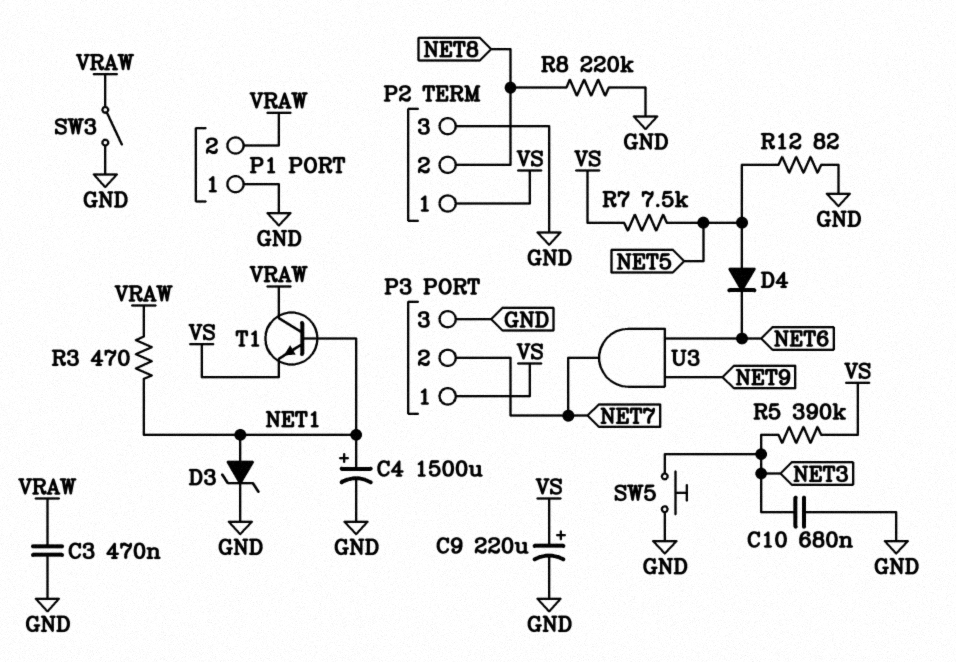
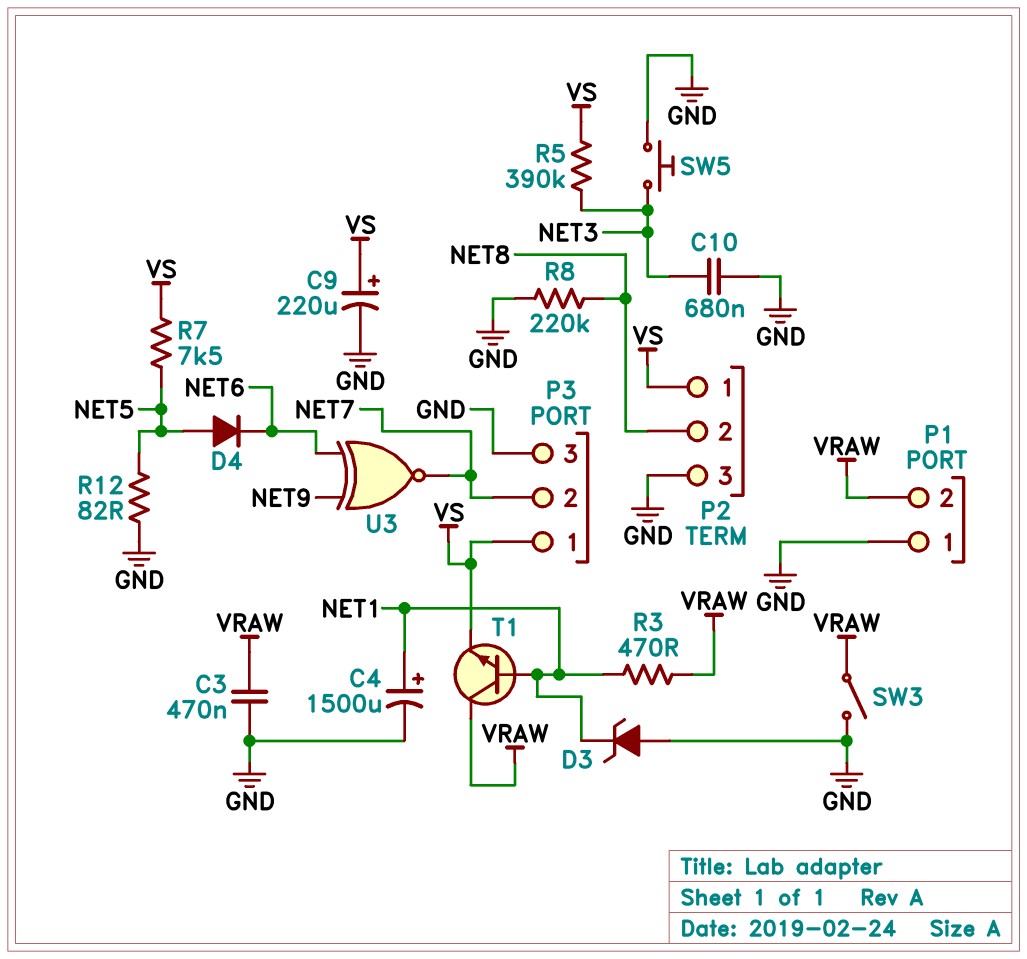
D3: zener (A NET1, K GND) -> zener (A GND, K NET1)
U3: AND (in NET6, in NET9, out NET7) -> XNOR (in NET6, in NET9, out NET7)

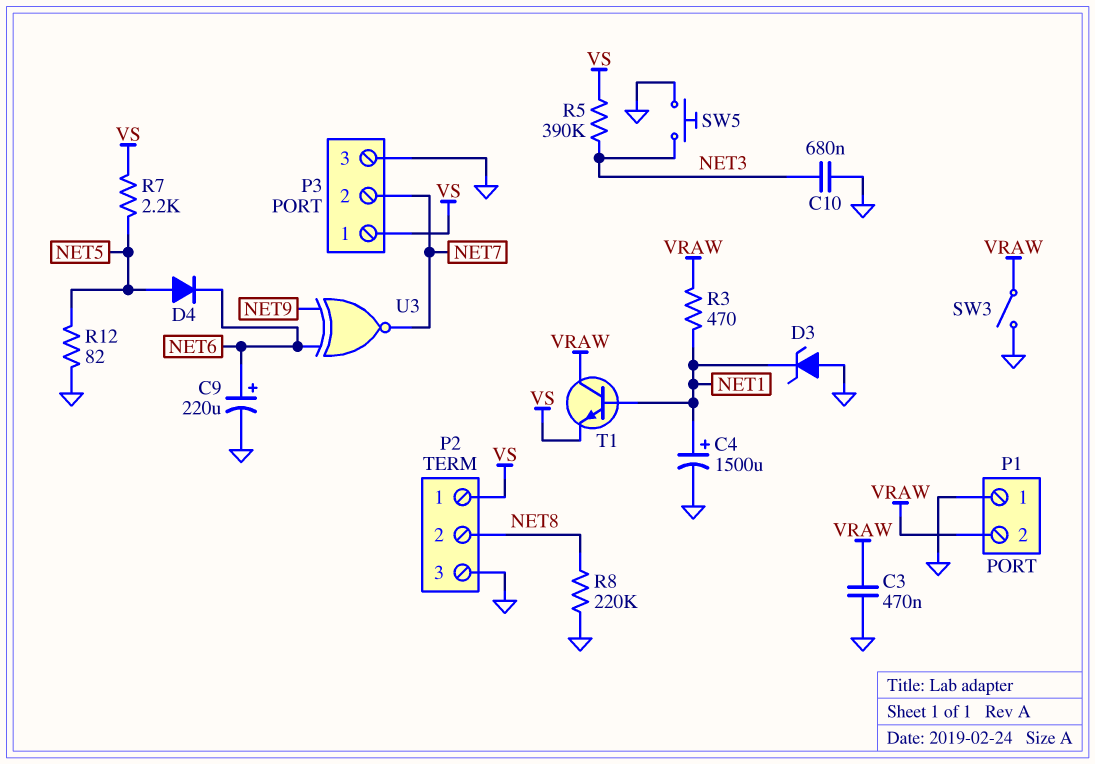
C9: 220uF (plus VS, minus GND) -> 220uF (plus NET6, minus GND)
R7: 7.5k (NET5, VS) -> 2.2k (NET5, VS)

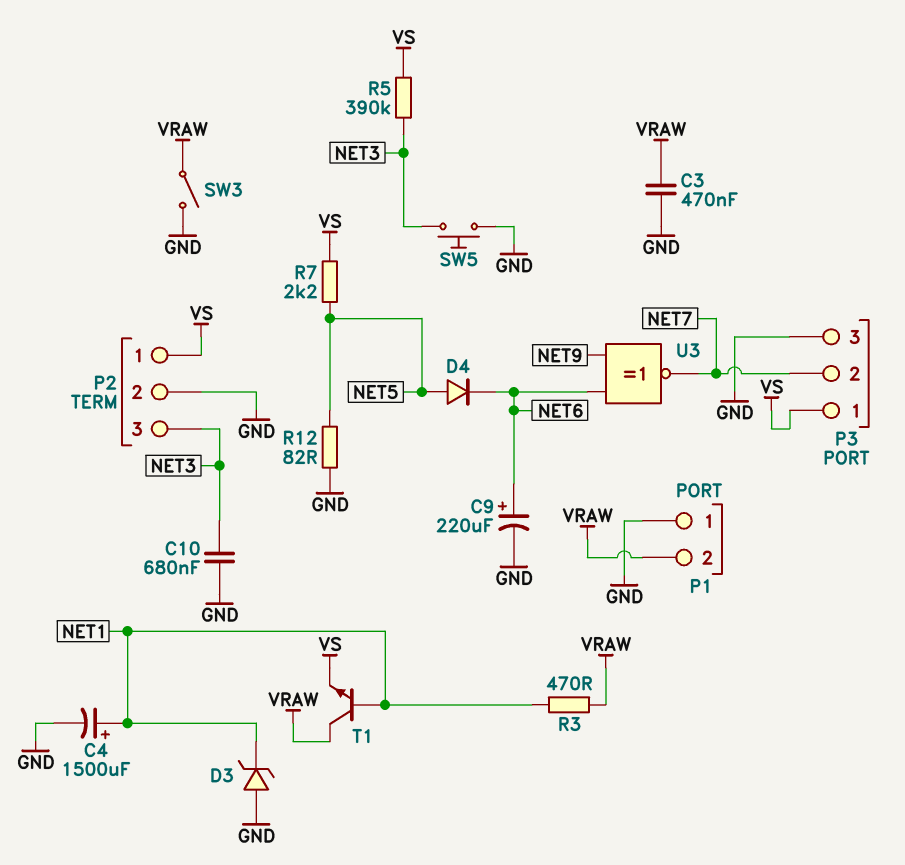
P2 pin 2: NET8 -> GND
P2 pin 3: GND -> NET3
R8: 220k (GND, NET8) -> none

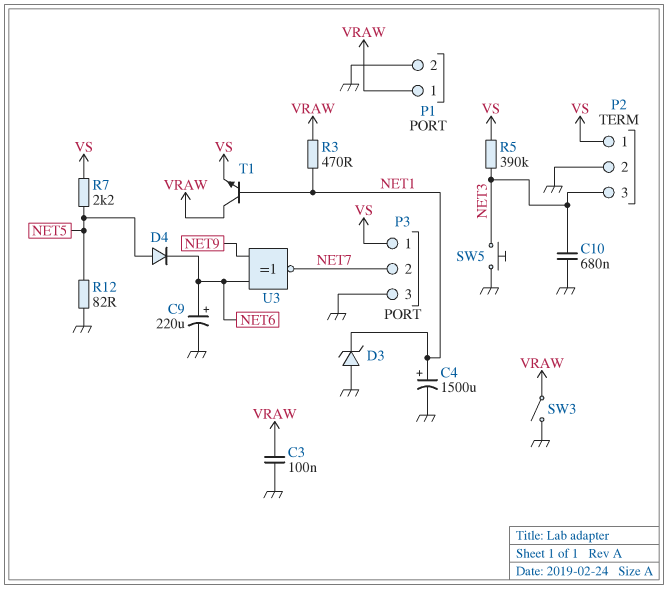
C3: 470nF (GND, VRAW) -> 100nF (GND, VRAW)
P1 pin 1: GND -> VRAW
P1 pin 2: VRAW -> GND

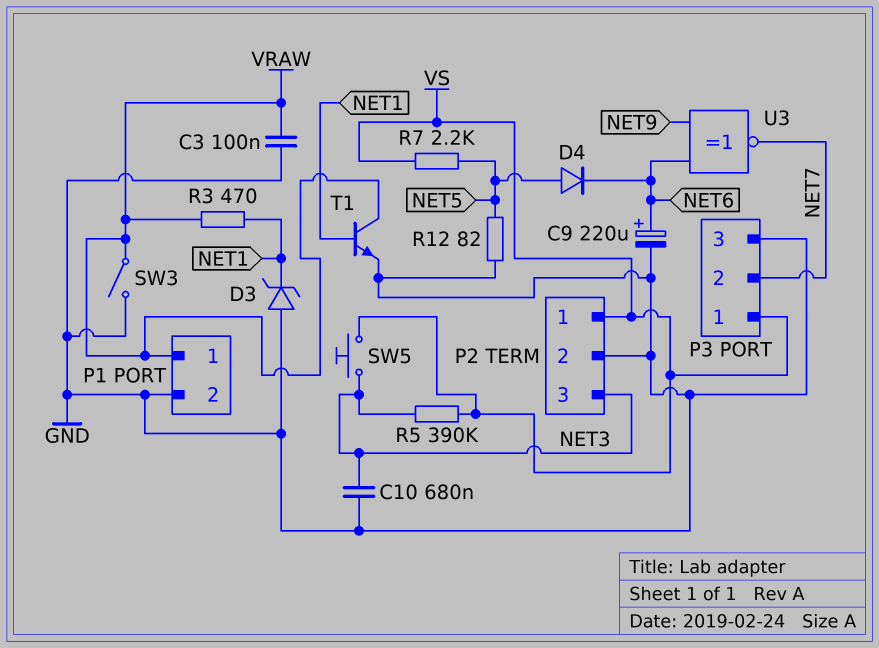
C4: 1500uF (plus NET1, minus GND) -> none
SW5: button (GND, NET3) -> button (NET3, VS)
T1: NPN (B NET1, C VRAW, E VS) -> NPN (B NET1, C VRAW, E GND)

